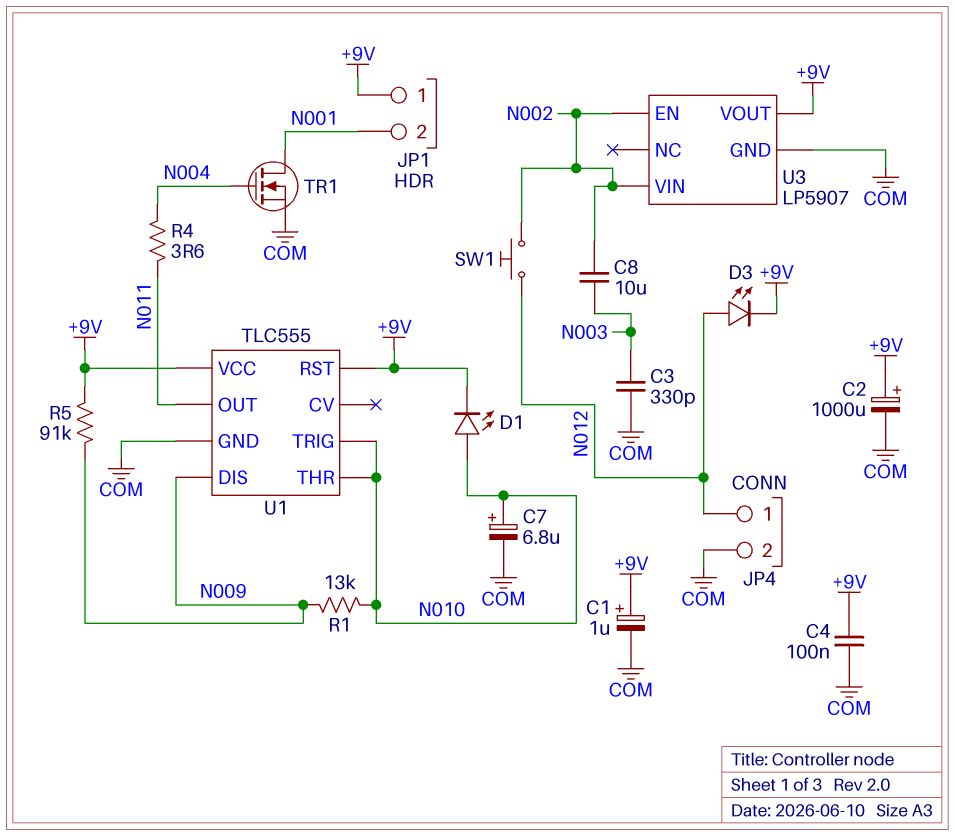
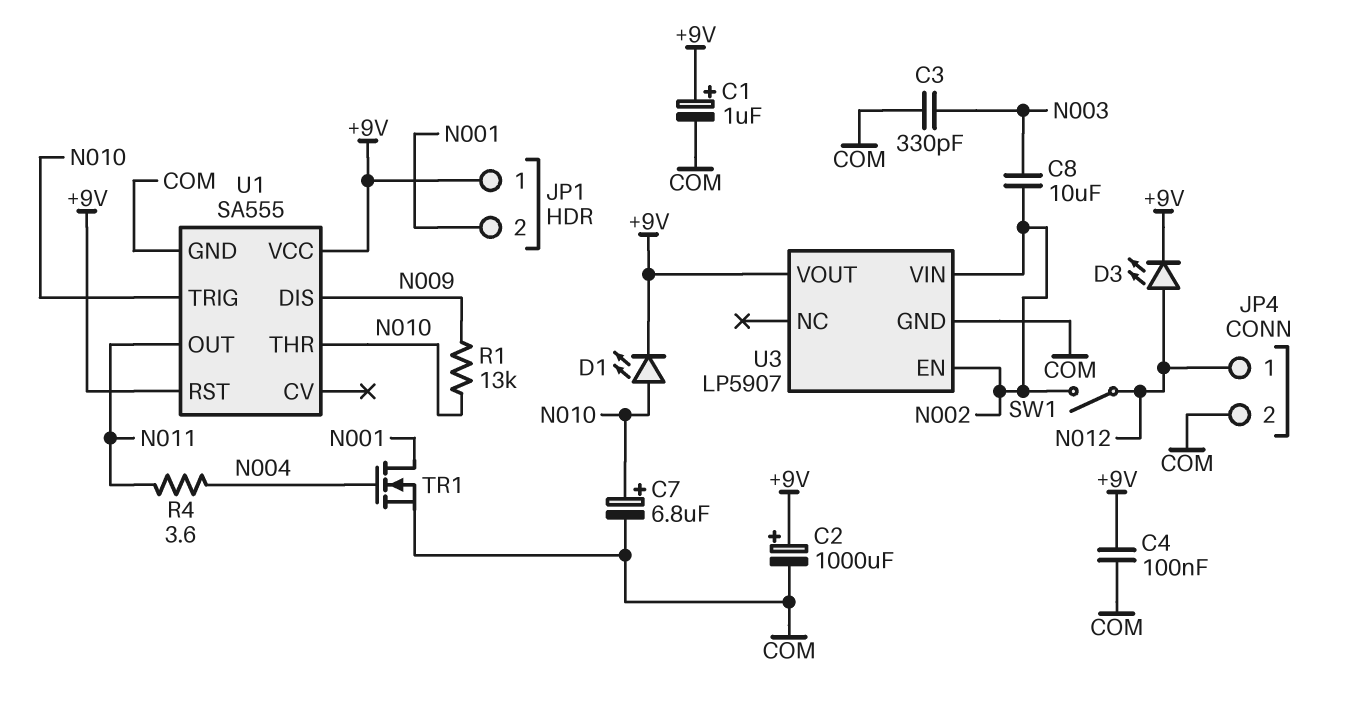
R5: 91k (+9V, N009) -> none
SW1: button (N002, N012) -> switch (N002, N012)
U1: TLC555 -> SA555

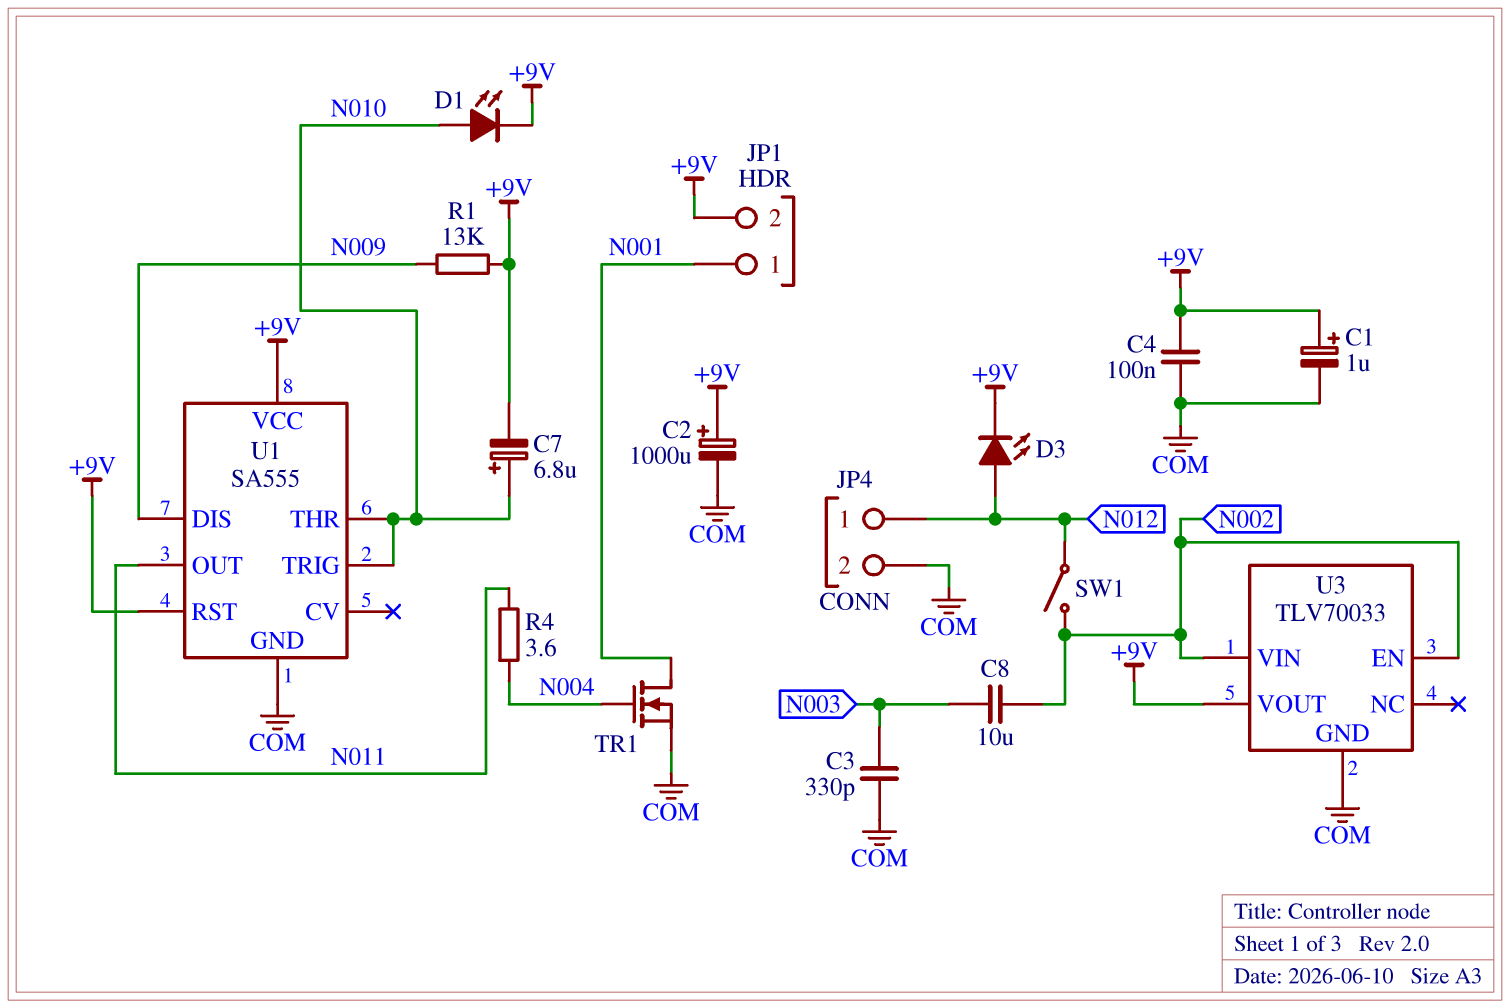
C7: 6.8uF (plus N010, minus COM) -> 6.8uF (plus N010, minus +9V)
JP1 pin 1: +9V -> N001
JP1 pin 2: N001 -> +9V
R1: 13k (N009, N010) -> 13k (+9V, N009)
U3: LP5907 -> TLV70033

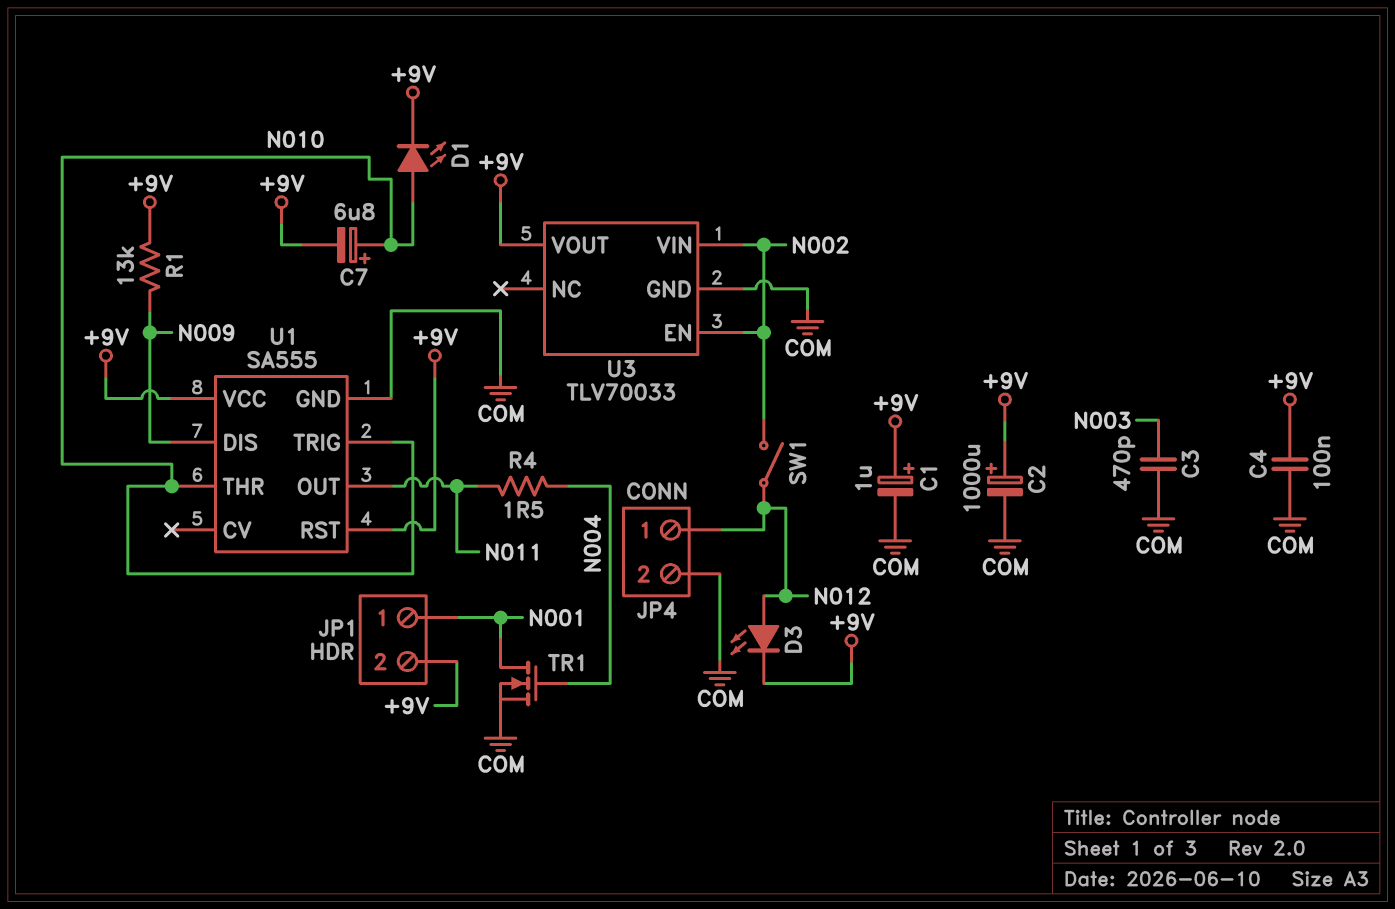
C3: 330pF (COM, N003) -> 470pF (COM, N003)
C8: 10uF (N002, N003) -> none
R4: 3.6 (N004, N011) -> 1.5 (N004, N011)

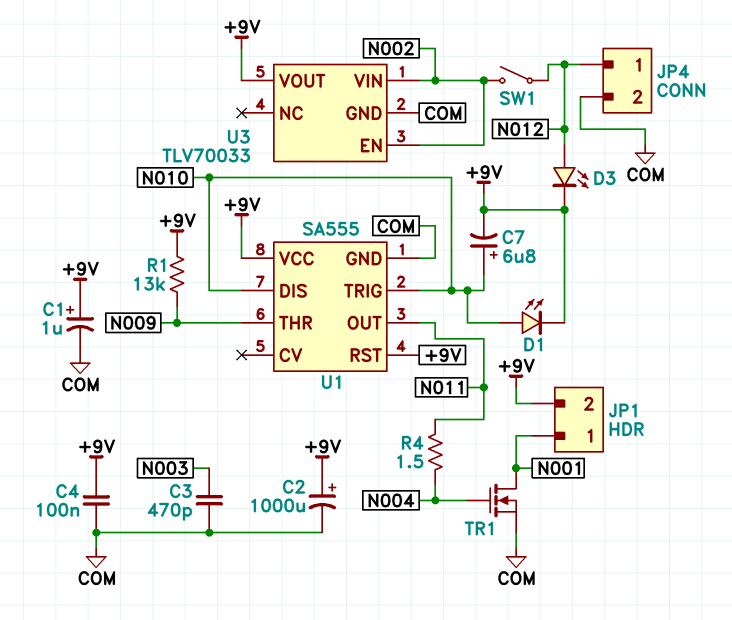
U1 pin DIS: N009 -> N010
U1 pin THR: N010 -> N009

